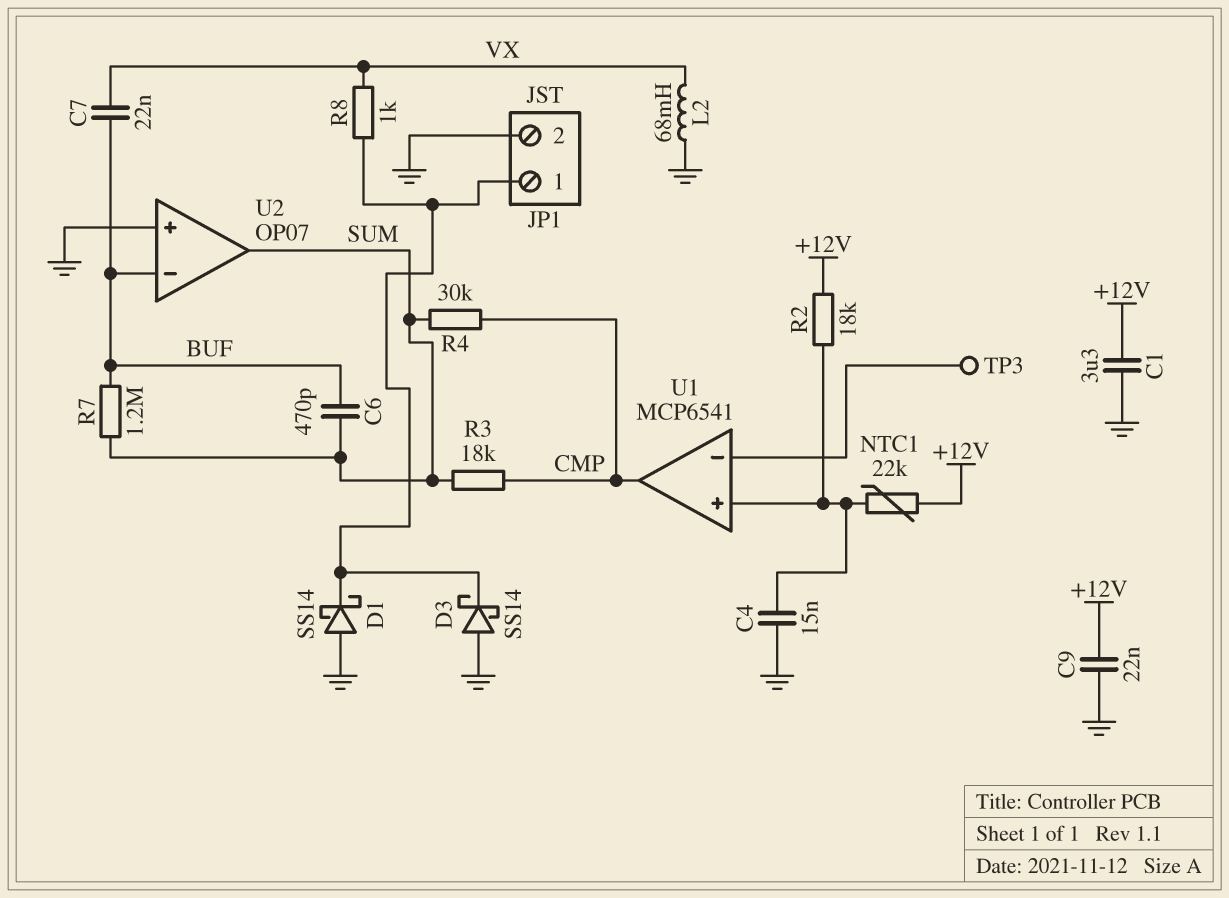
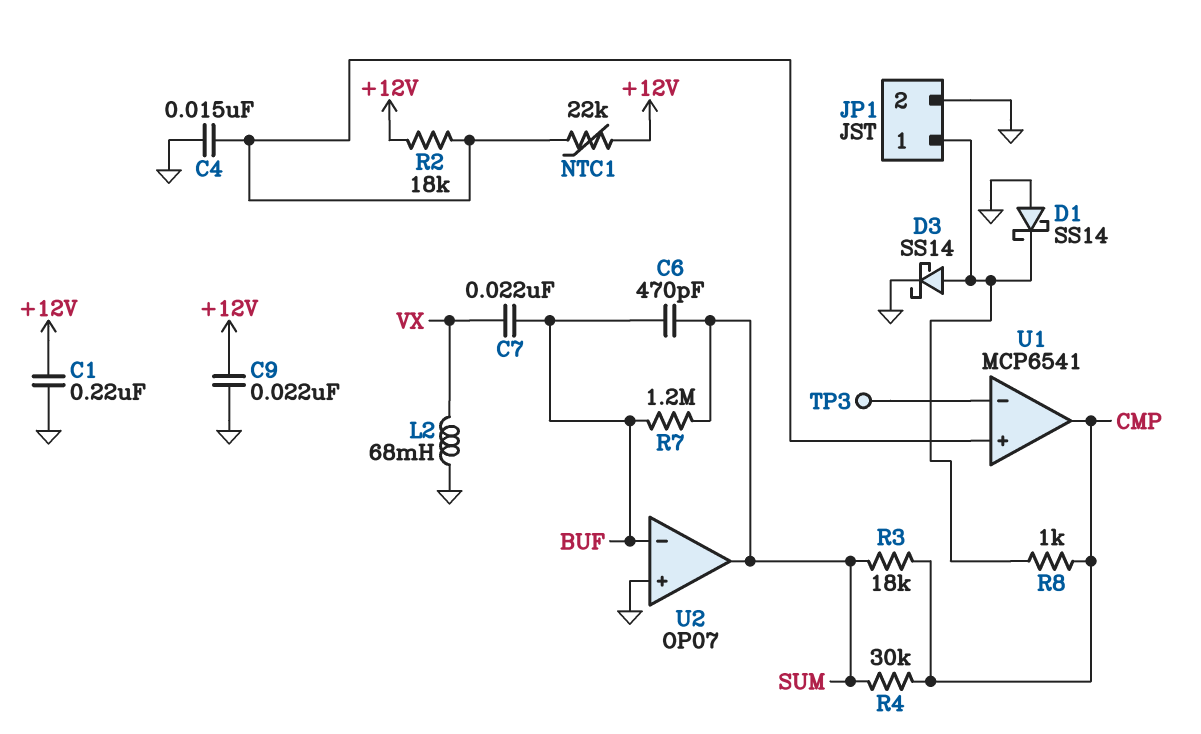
C1: 3.3uF (+12V, GND) -> 220nF (+12V, GND)
D3: schottky SS14 (A GND, K JP1/1) -> schottky SS14 (A JP1/1, K GND)
R8: 1k (JP1/1, VX) -> 1k (CMP, JP1/1)

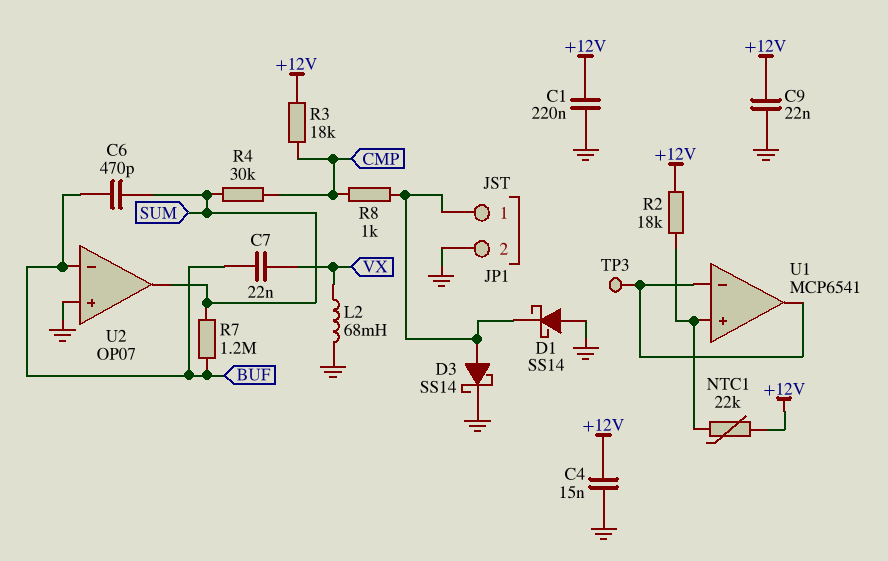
C4: 15nF (GND, U1/in+) -> 15nF (+12V, GND)
R3: 18k (CMP, SUM) -> 18k (+12V, CMP)
U1 pin out: CMP -> U1/in-

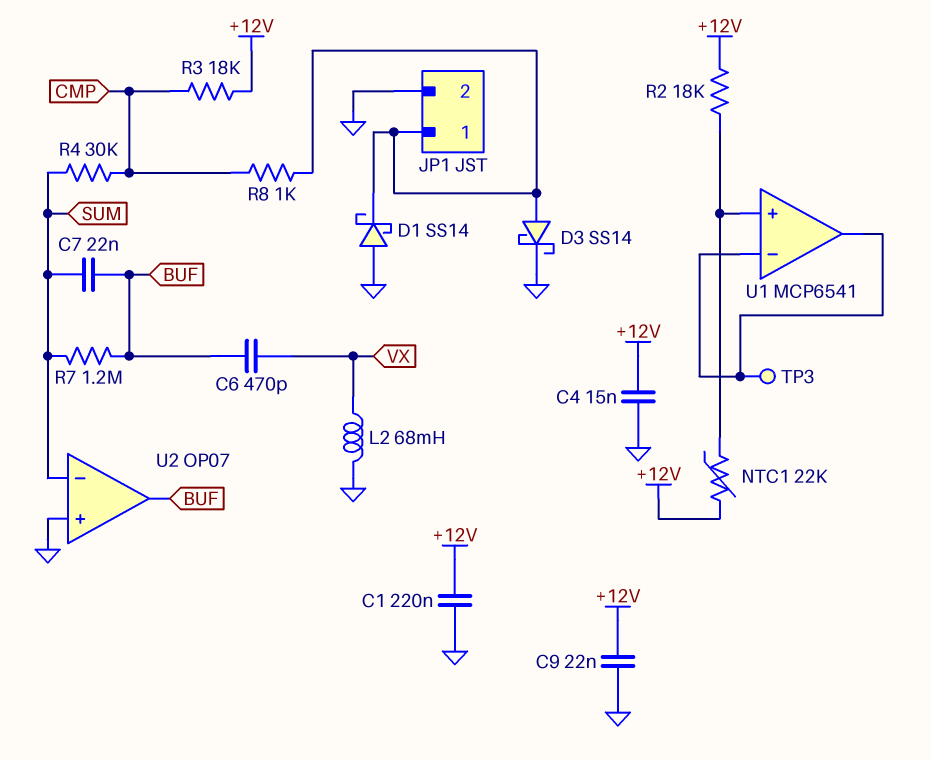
C6: 470pF (BUF, SUM) -> 470pF (BUF, VX)
C7: 22nF (BUF, VX) -> 22nF (BUF, SUM)
U2 pin in-: BUF -> SUM
U2 pin out: SUM -> BUF

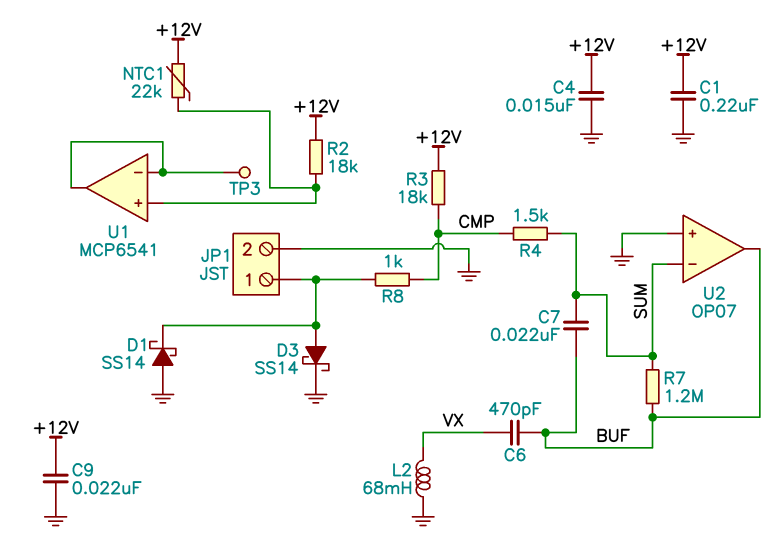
R4: 30k (CMP, SUM) -> 1.5k (CMP, SUM)

